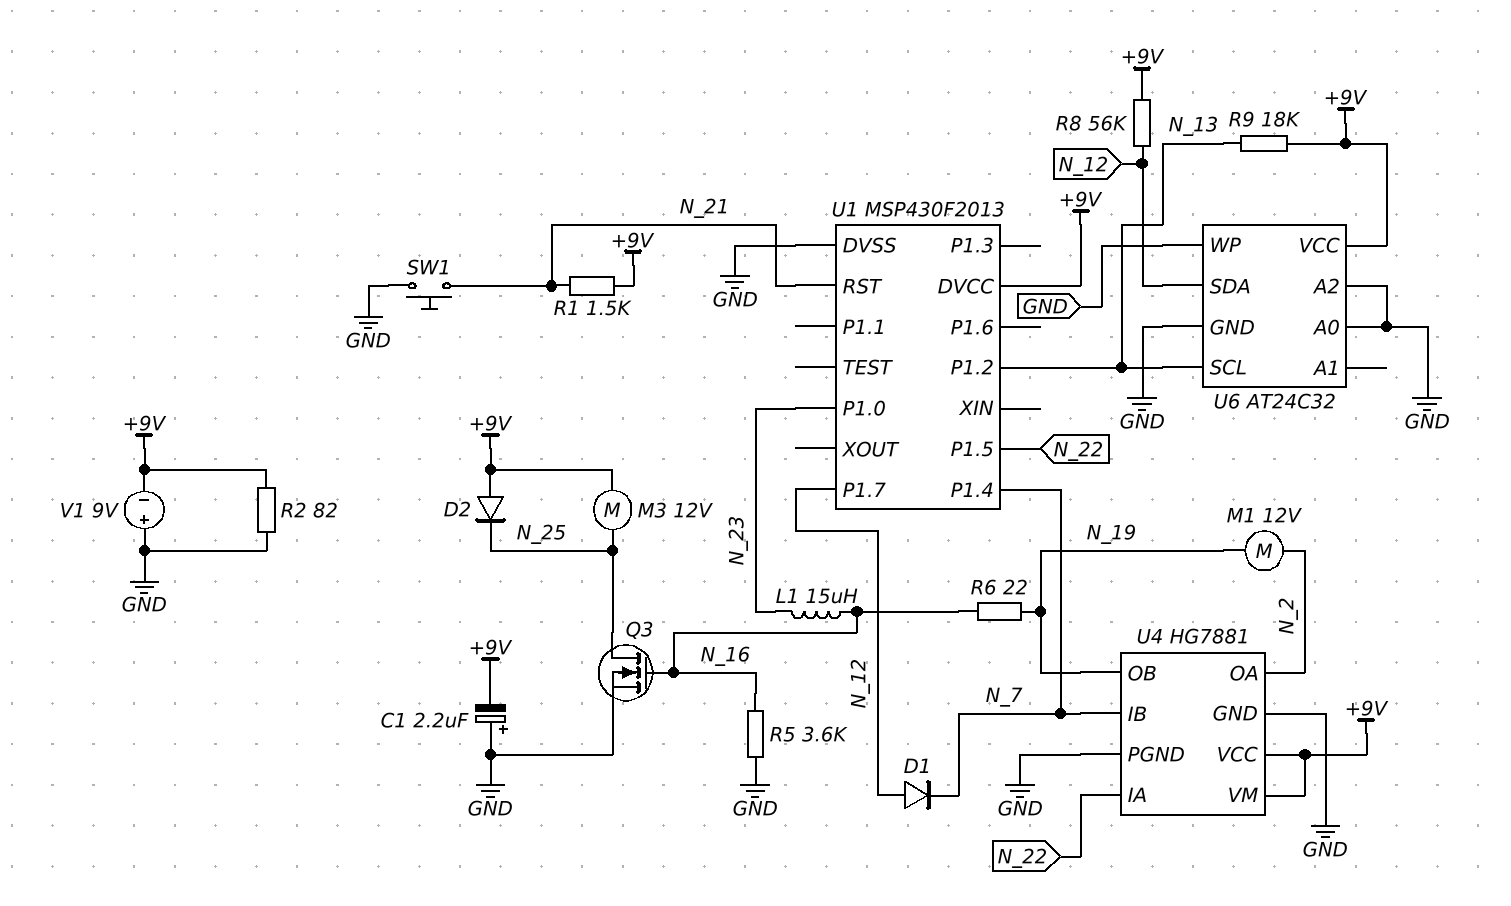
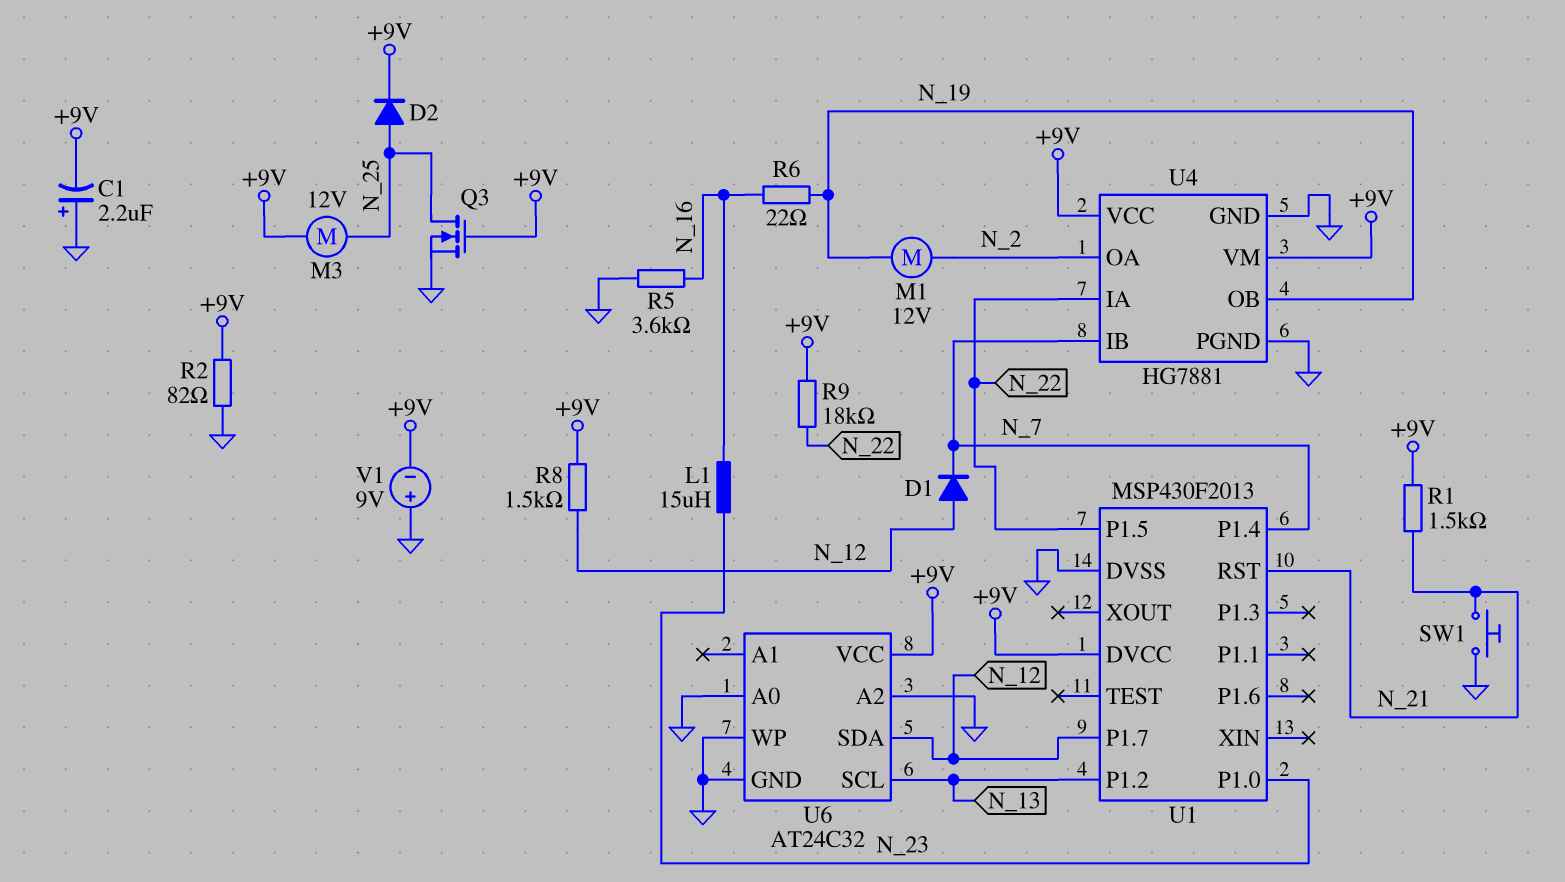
D2: diode (A +9V, K N_25) -> diode (A N_25, K +9V)
Q3: NMOS (G N_16, D N_25, S GND) -> NMOS (G +9V, D N_25, S GND)
R8: 56k (+9V, N_12) -> 1.5k (+9V, N_12)
R9: 18k (+9V, N_13) -> 18k (+9V, N_22)

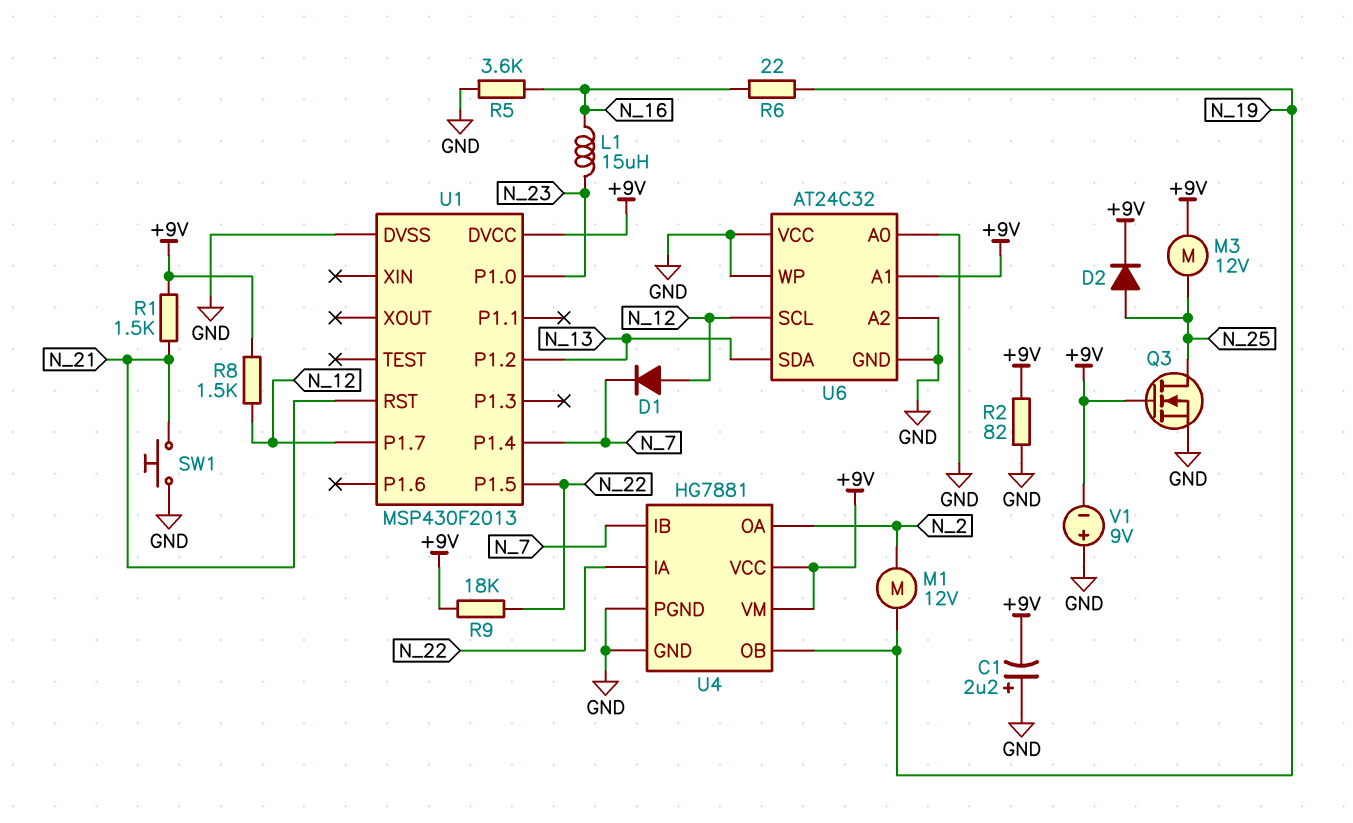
U6 pin A1: none -> +9V
U6 pin SCL: N_13 -> N_12
U6 pin SDA: N_12 -> N_13
U6 pin VCC: +9V -> GND

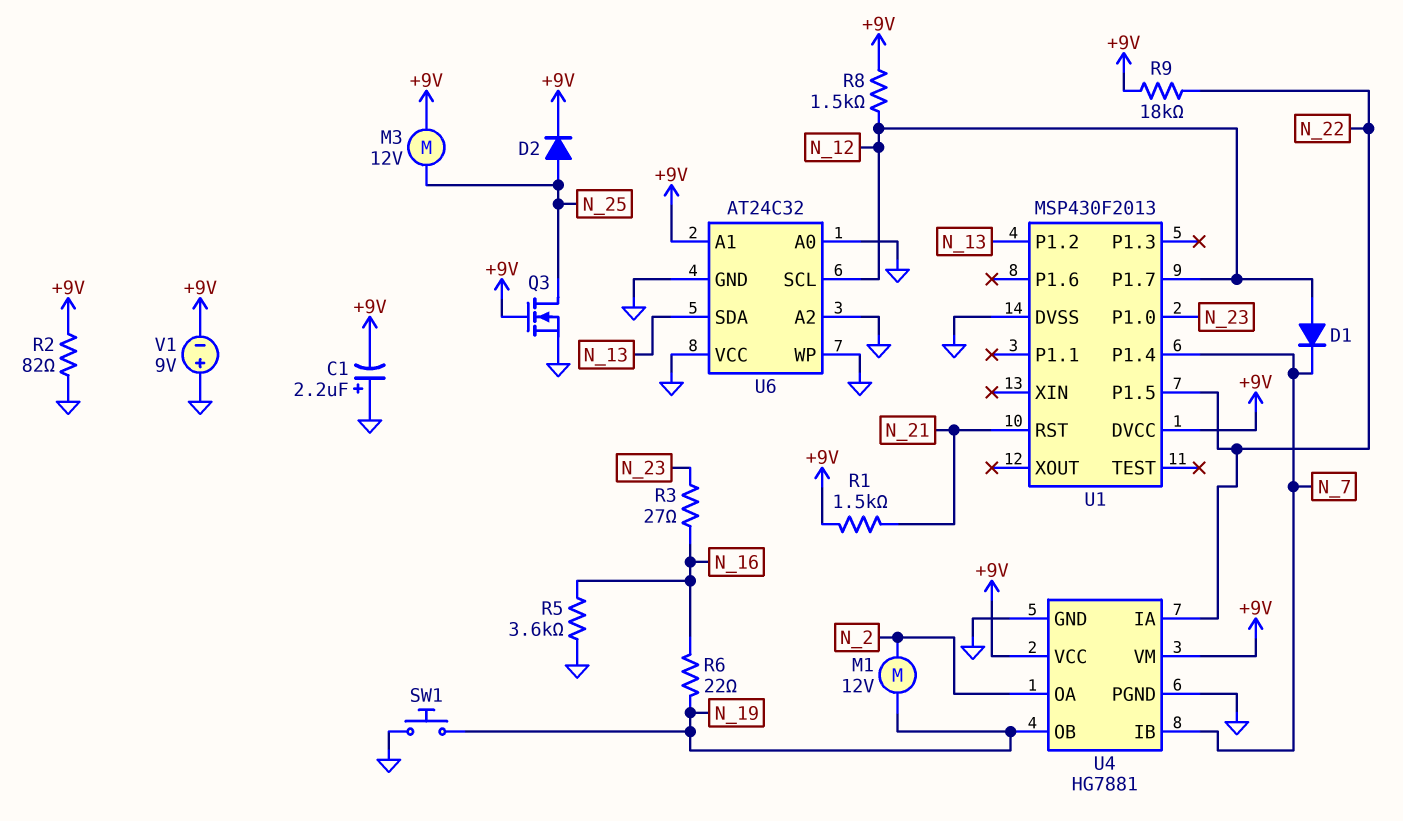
L1: 15uH (N_16, N_23) -> none
R3: none -> 27 (N_16, N_23)
SW1: button (GND, N_21) -> button (GND, N_19)

